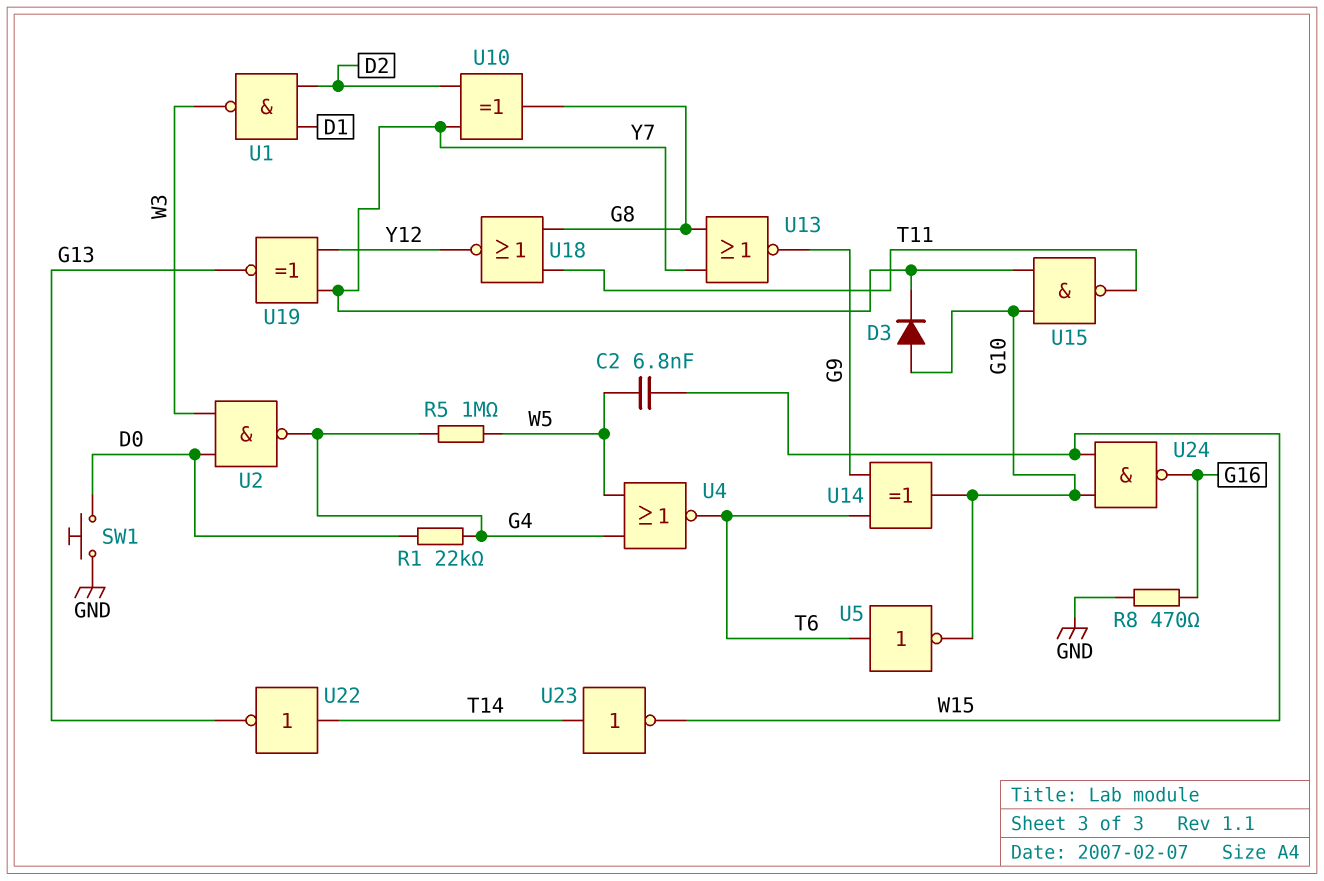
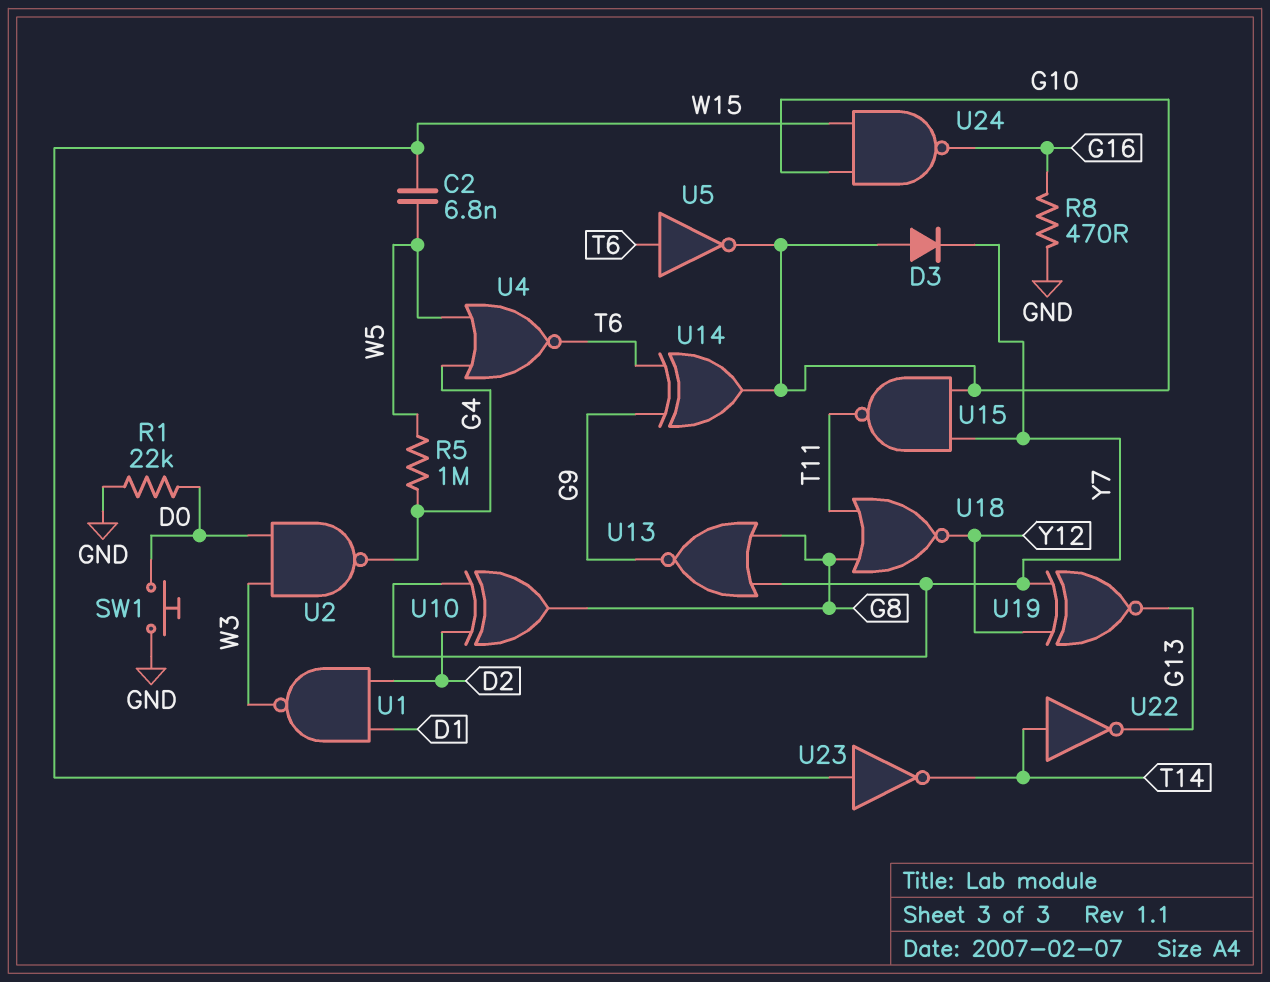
R1: 22k (D0, G4) -> 22k (D0, GND)
U23: NOT (in T14, out W15) -> NOT (in W15, out T14)

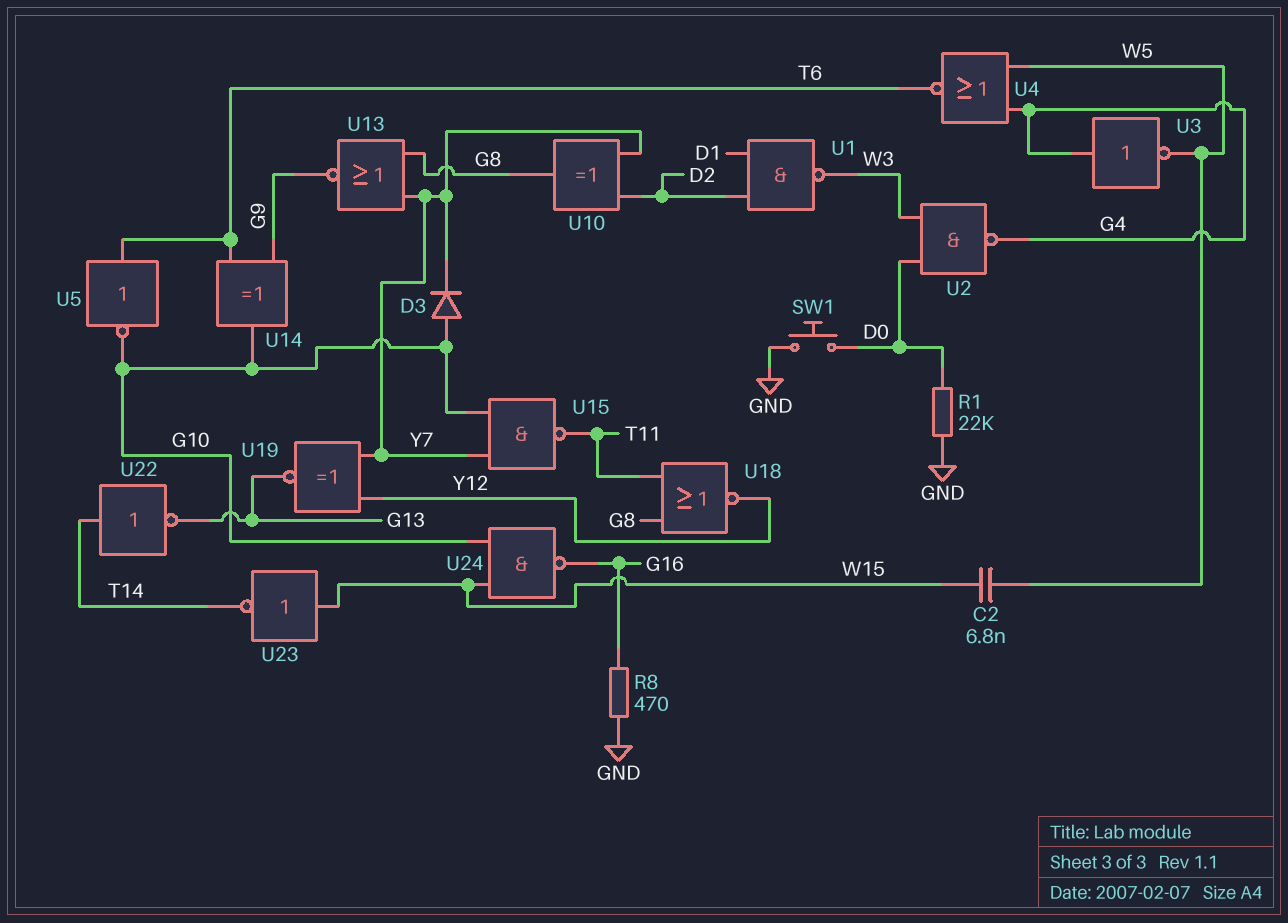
R5: 1M (G4, W5) -> none
U3: none -> NOT (in G4, out W5)

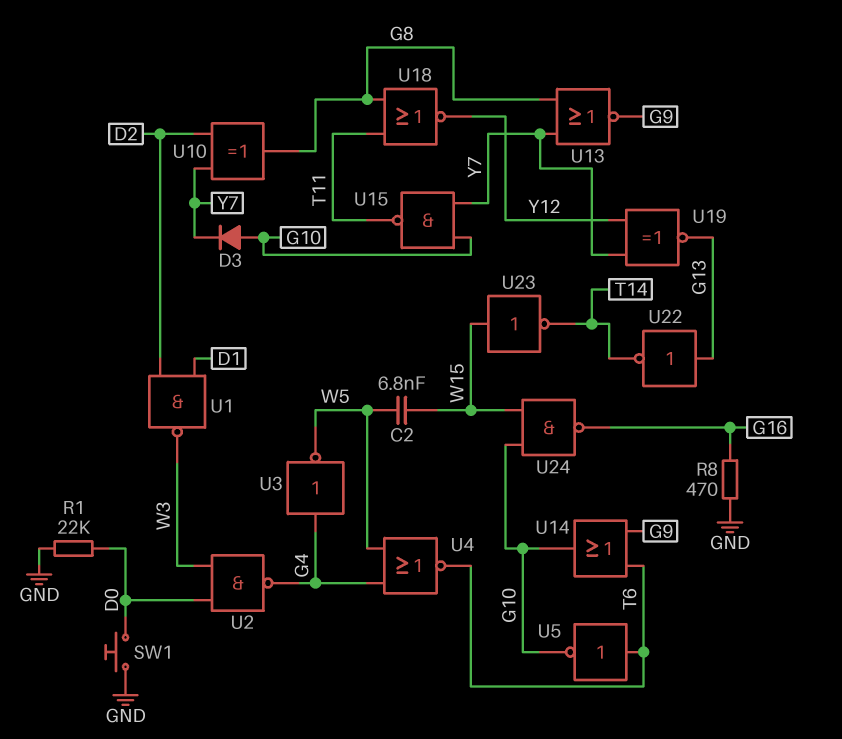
U14: XOR (in G9, in T6, out G10) -> OR (in G9, in T6, out G10)
U22: NOT (in T14, out G13) -> NOT (in G13, out T14)

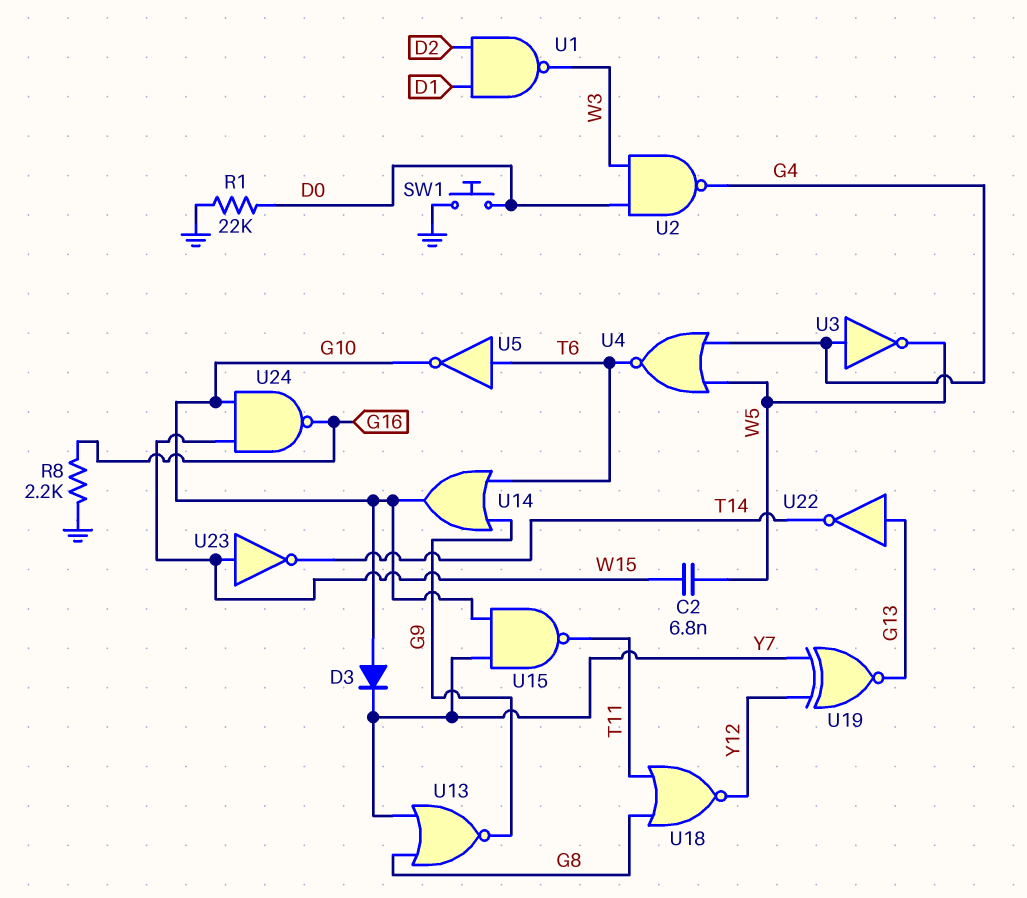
R8: 470 (G16, GND) -> 2.2k (G16, GND)
U10: XOR (in D2, in Y7, out G8) -> none

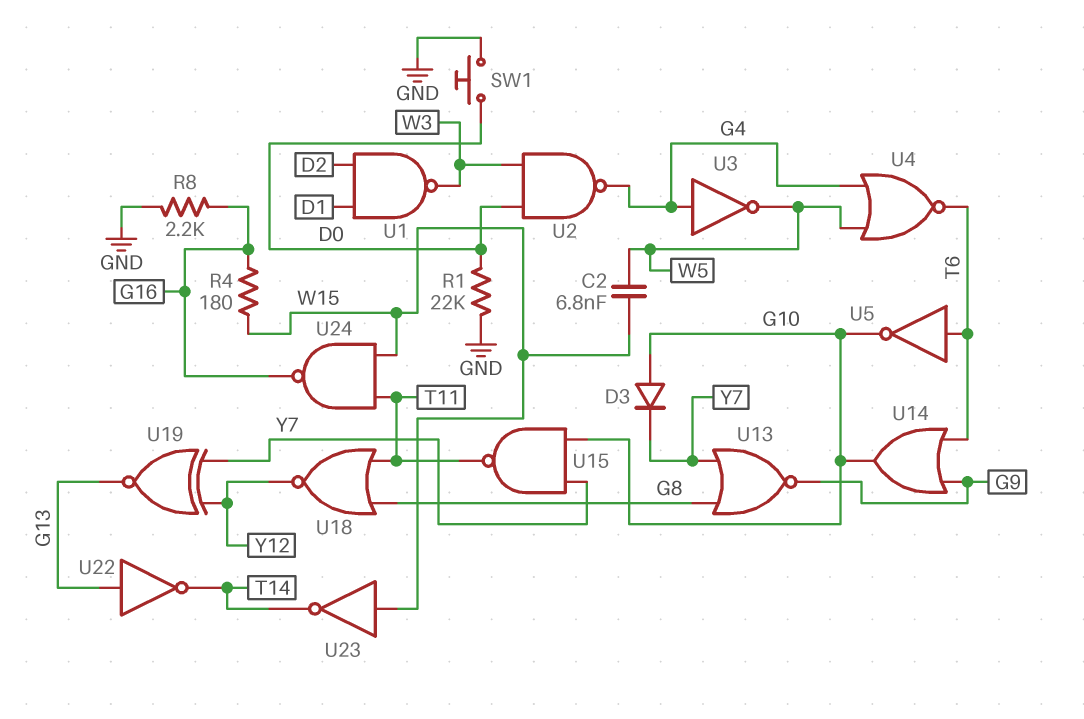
R4: none -> 180 (G16, W15)
U24: NAND (in G10, in W15, out G16) -> NAND (in T11, in W15, out G16)

